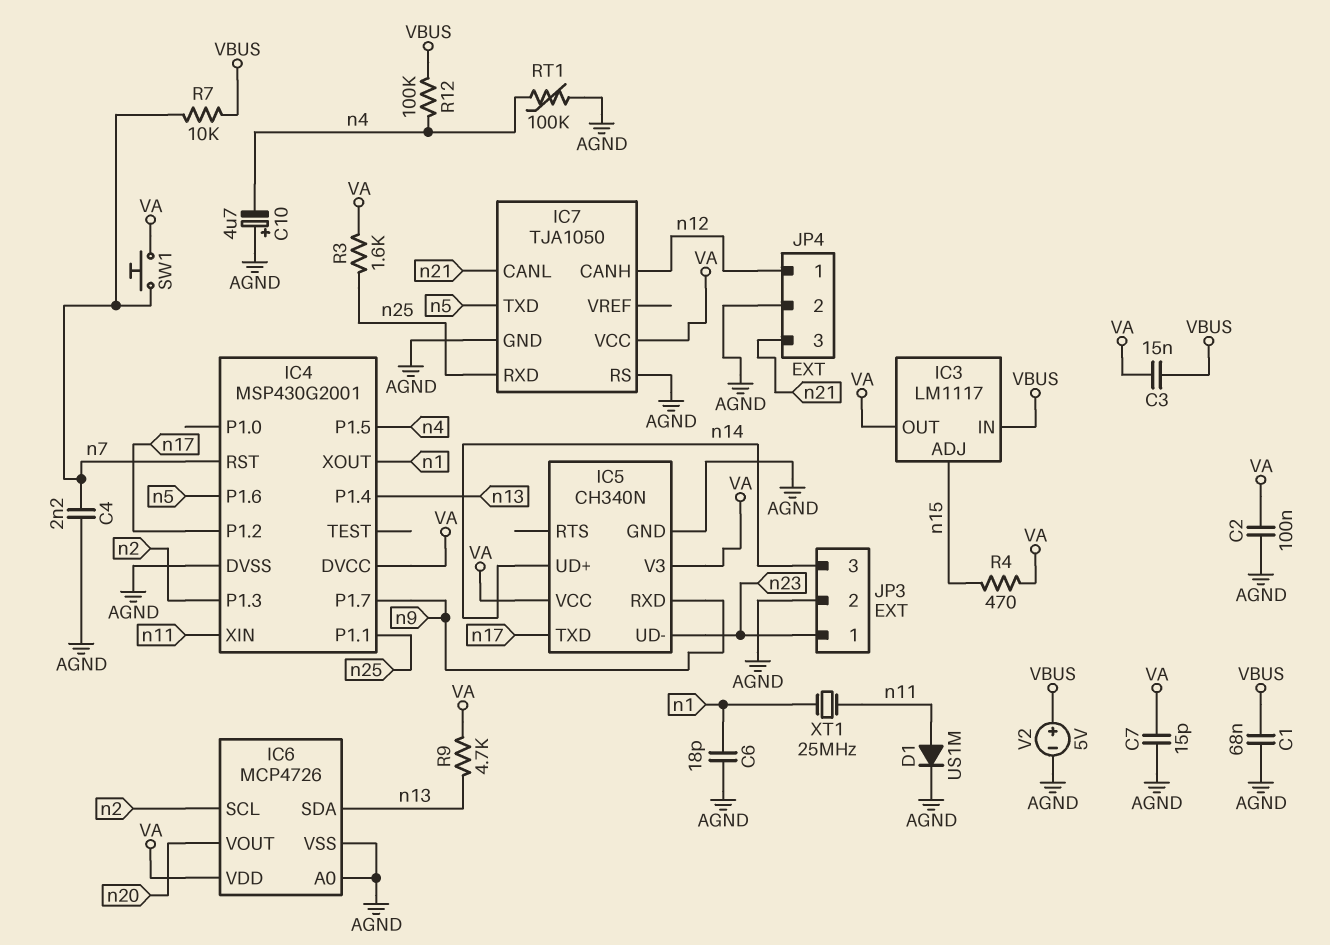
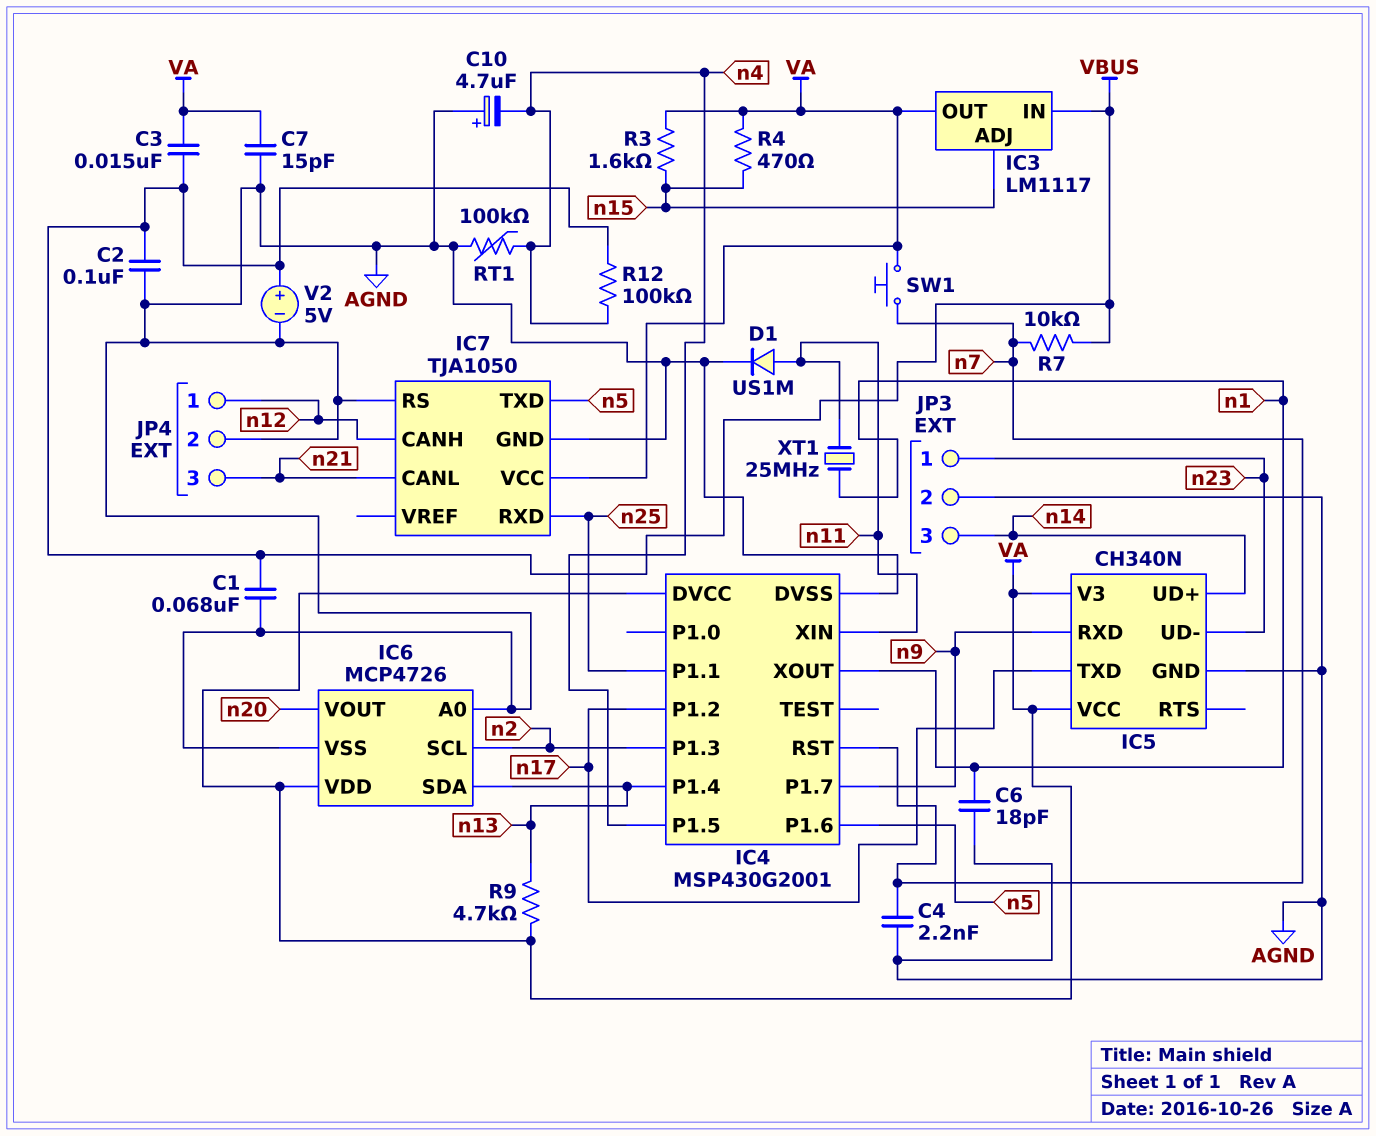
C2: 100nF (AGND, VA) -> 100nF (AGND, VBUS)
R3: 1.6k (VA, n25) -> 1.6k (VA, n15)

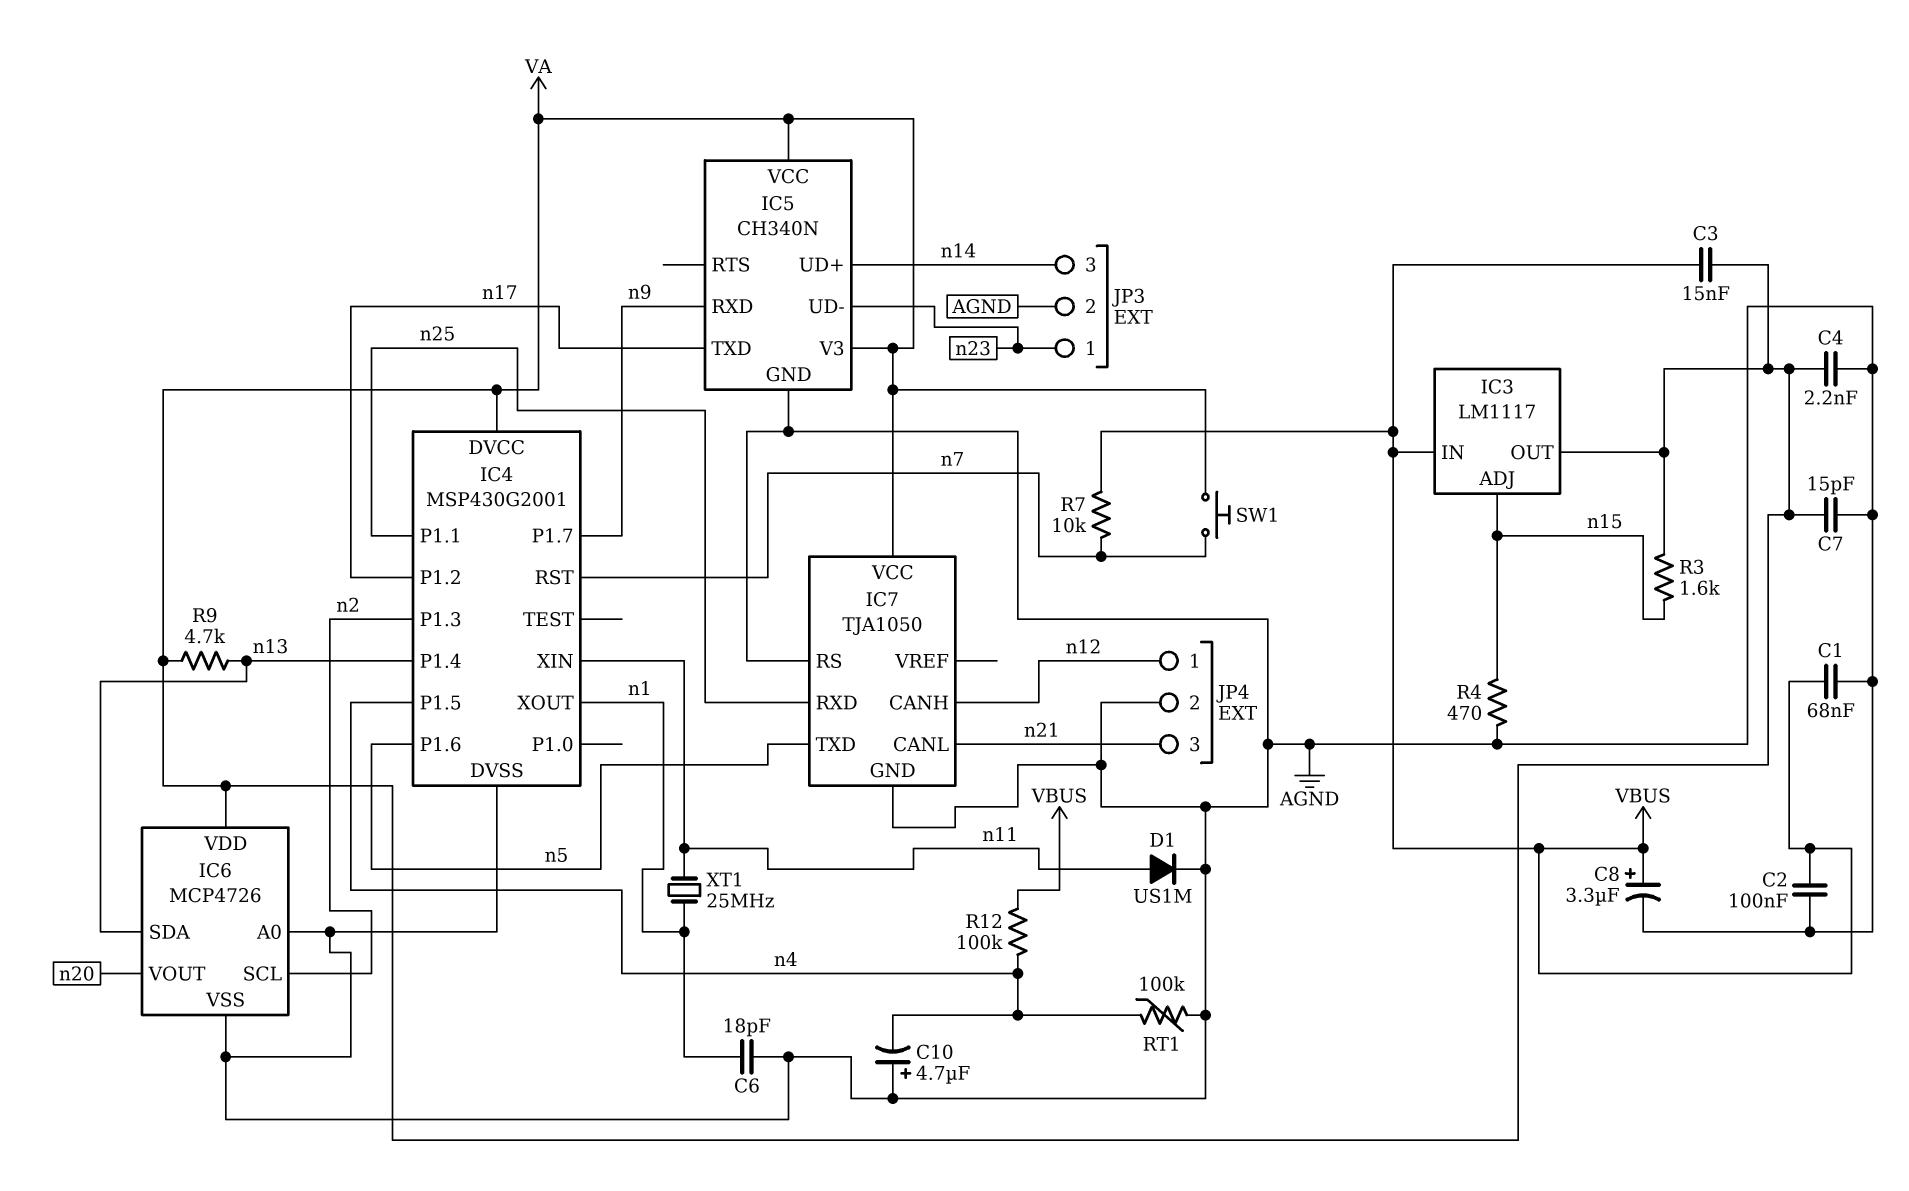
C4: 2.2nF (AGND, n7) -> 2.2nF (AGND, VA)
C8: none -> 3.3uF (plus VBUS, minus AGND)
R4: 470 (VA, n15) -> 470 (AGND, n15)
V2: 5V (plus VBUS, minus AGND) -> none

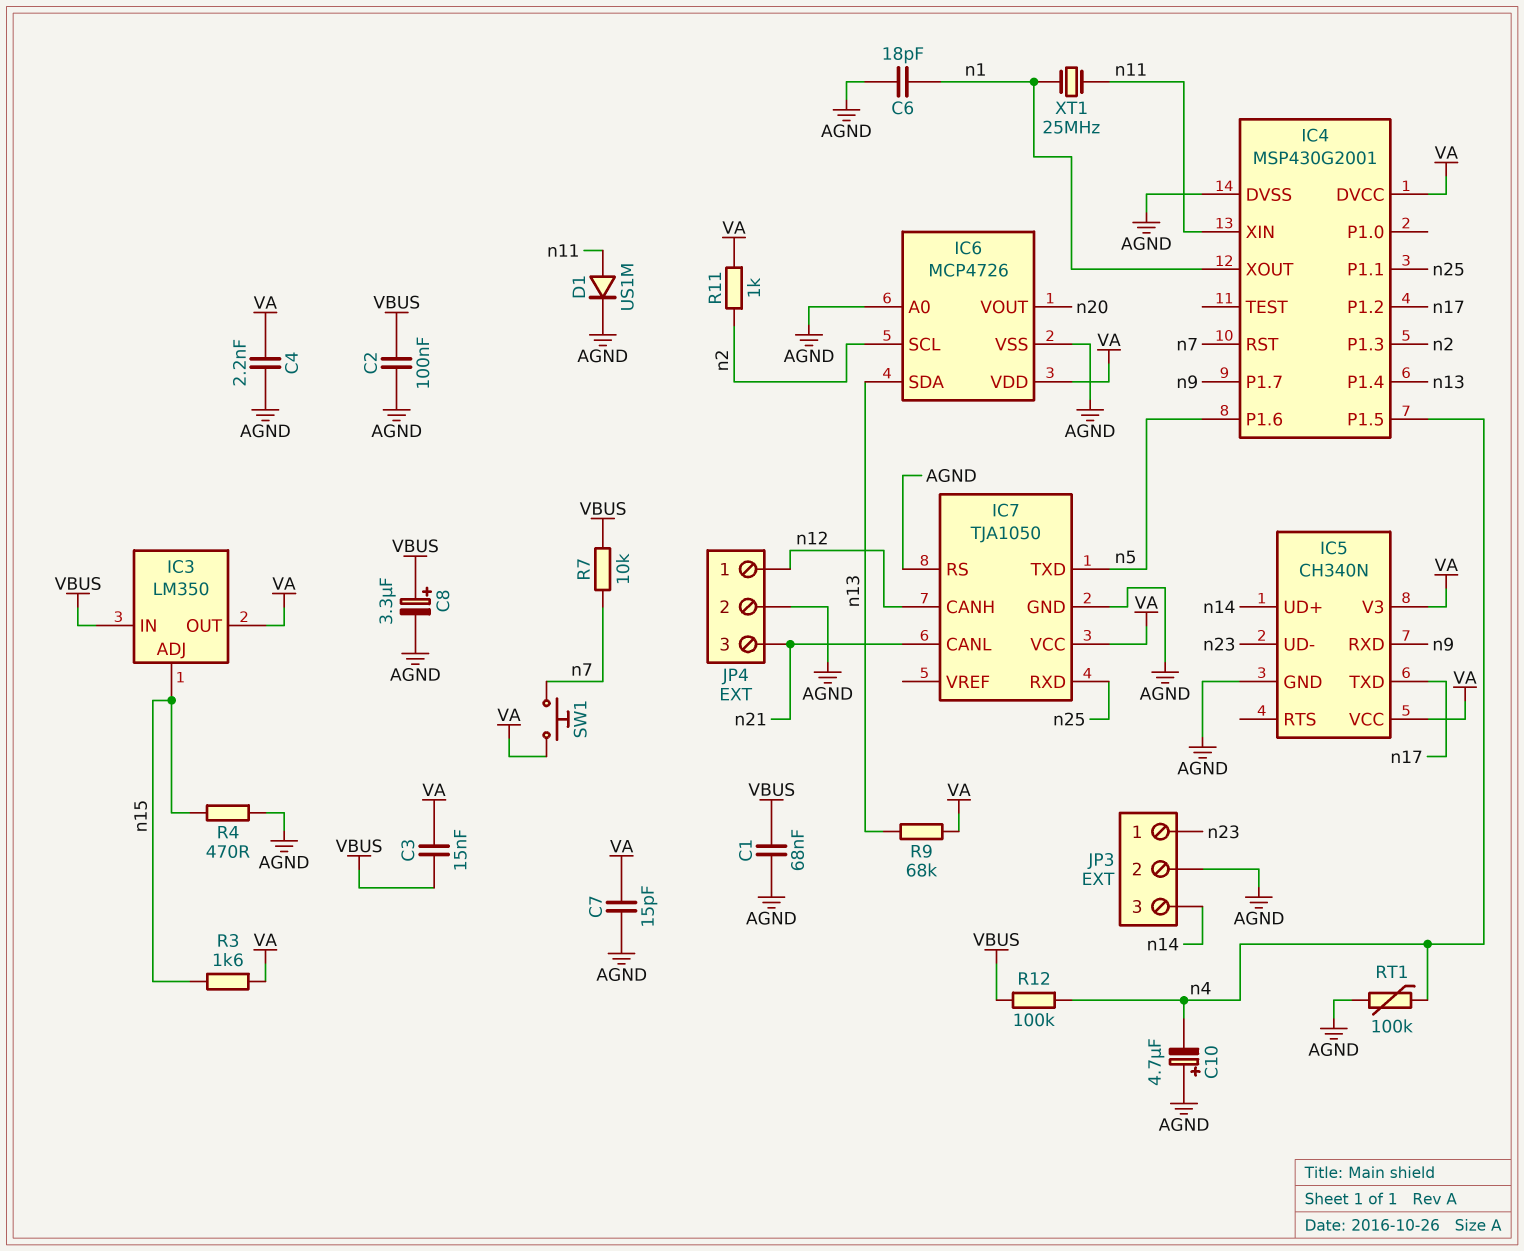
IC3: LM1117 -> LM350
R9: 4.7k (VA, n13) -> 68k (VA, n13)
R11: none -> 1k (VA, n2)

